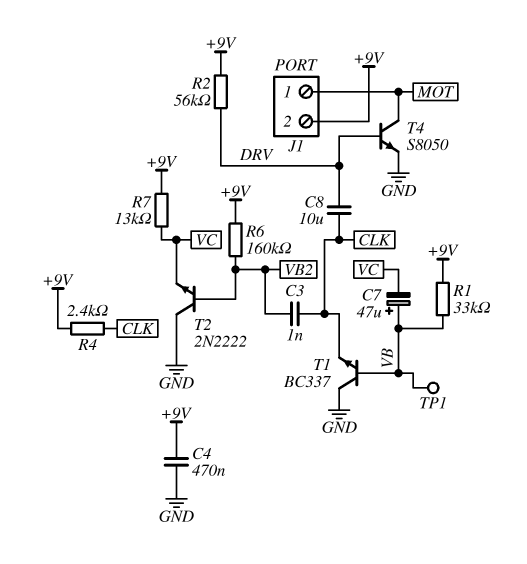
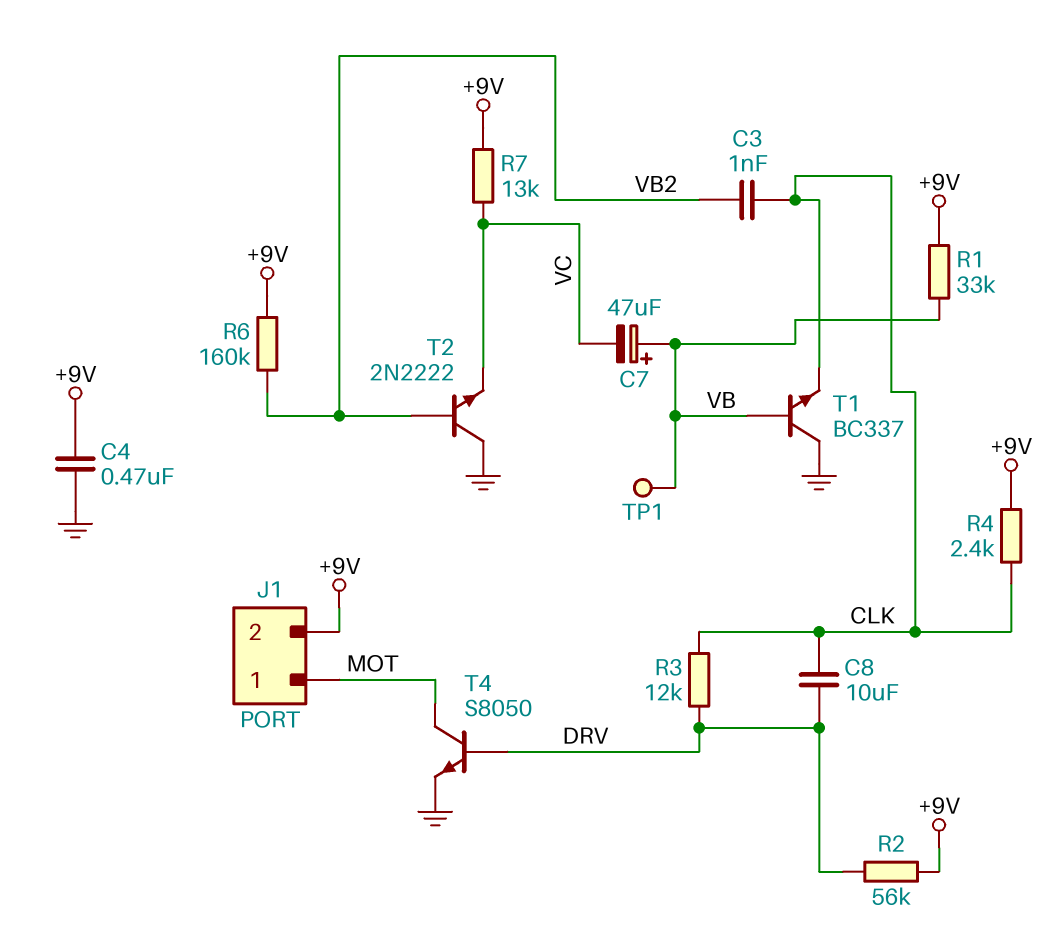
R3: none -> 12k (CLK, DRV)

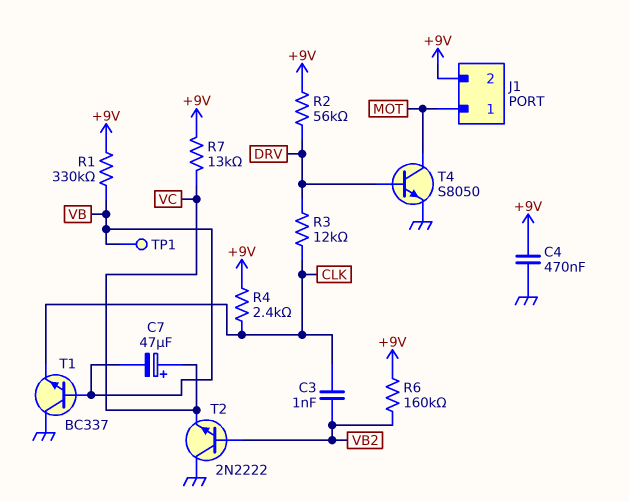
C7: 47uF (plus VB, minus VC) -> 47uF (plus VC, minus VB)
C8: 10uF (CLK, DRV) -> none
R1: 33k (+9V, VB) -> 330k (+9V, VB)

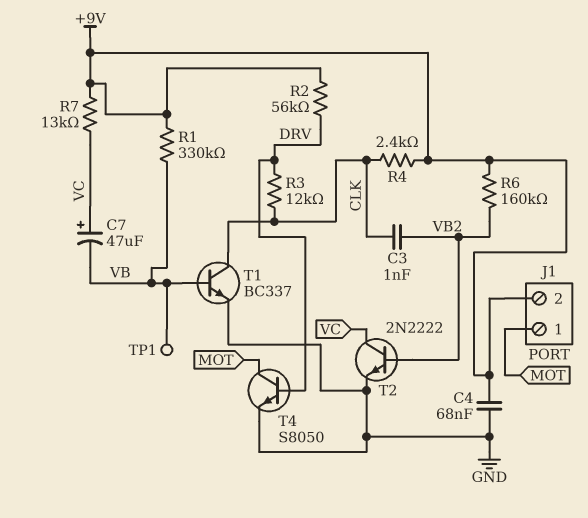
C4: 470nF (+9V, GND) -> 68nF (+9V, GND)
T1: NPN BC337 (B VB, C GND, E CLK) -> NPN BC337 (B VB, C CLK, E GND)
T2: NPN 2N2222 (B VB2, C GND, E VC) -> NPN 2N2222 (B VB2, C VC, E GND)

